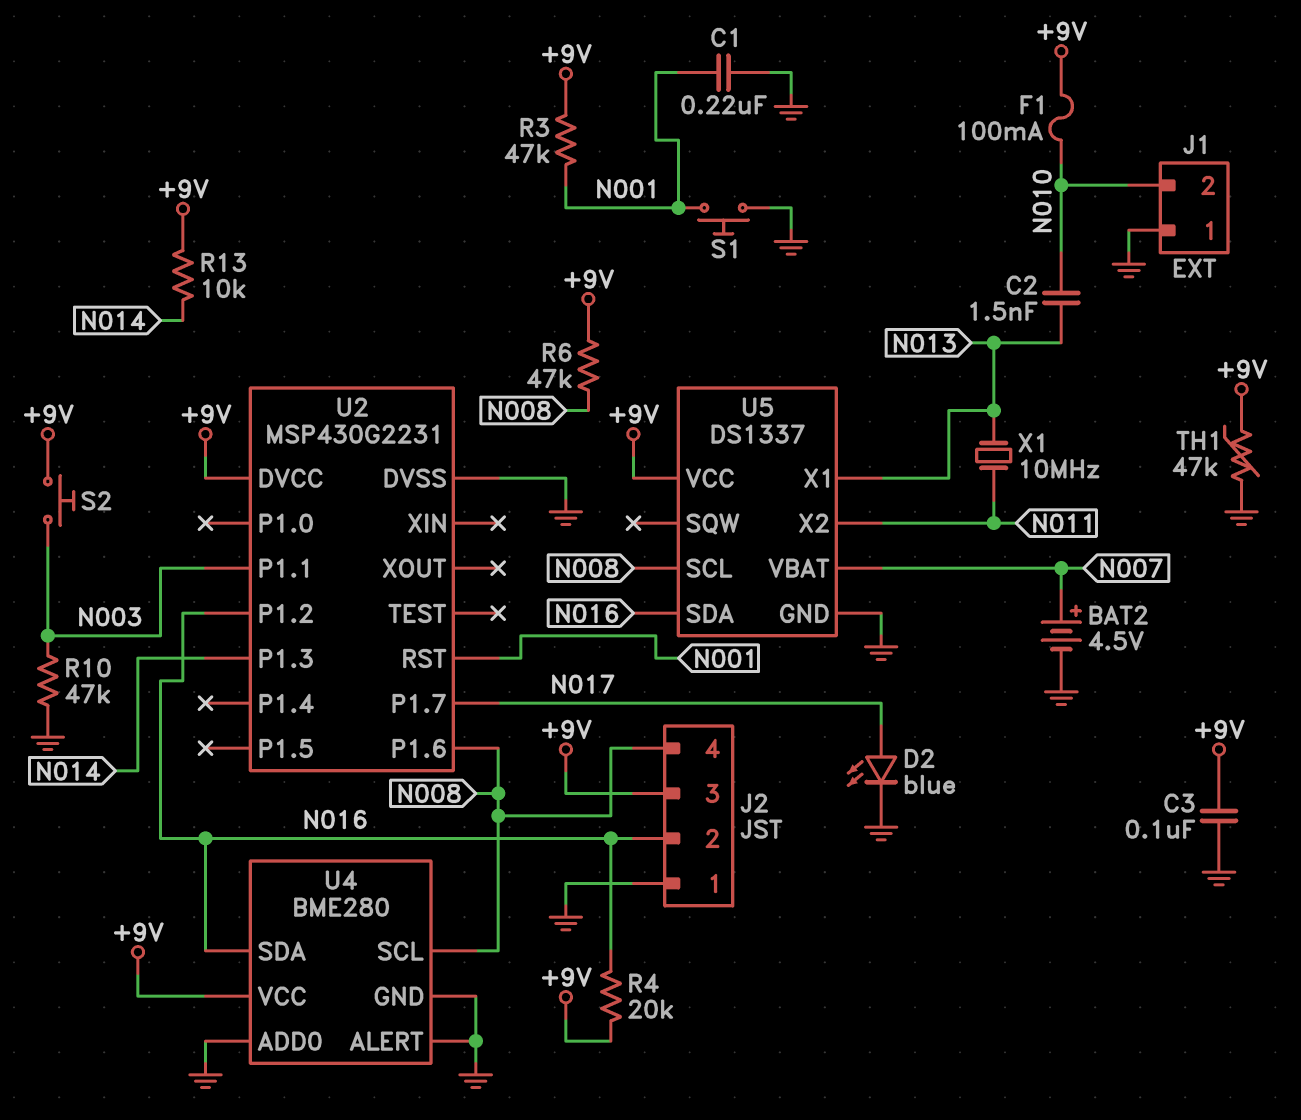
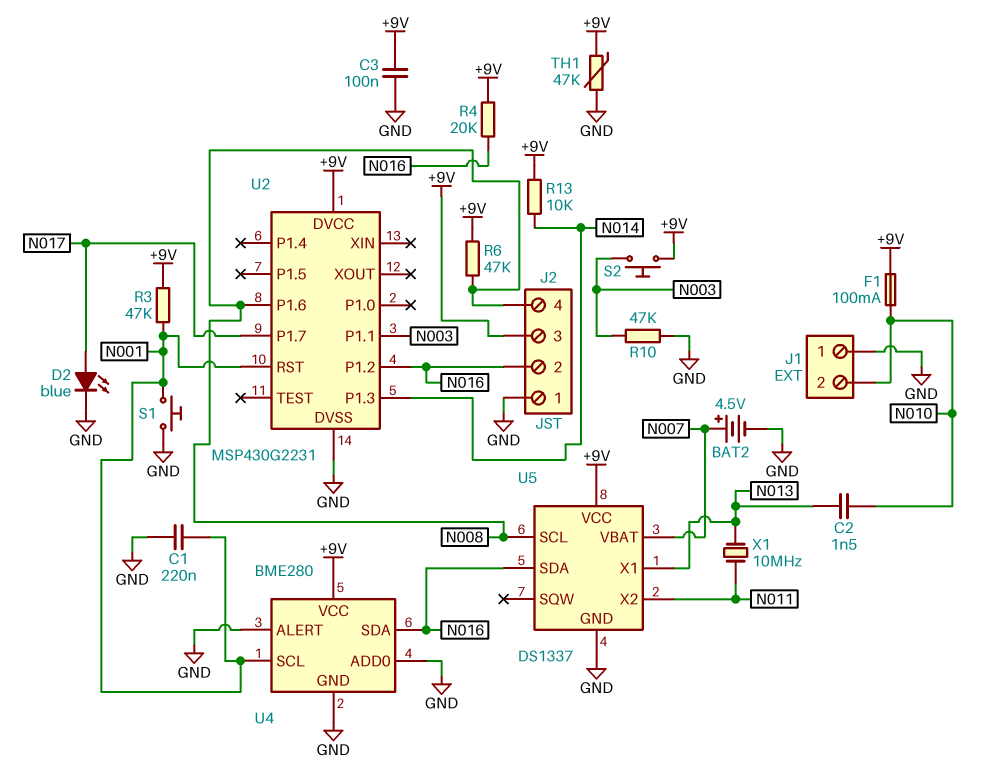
U4 pin SCL: N008 -> N001

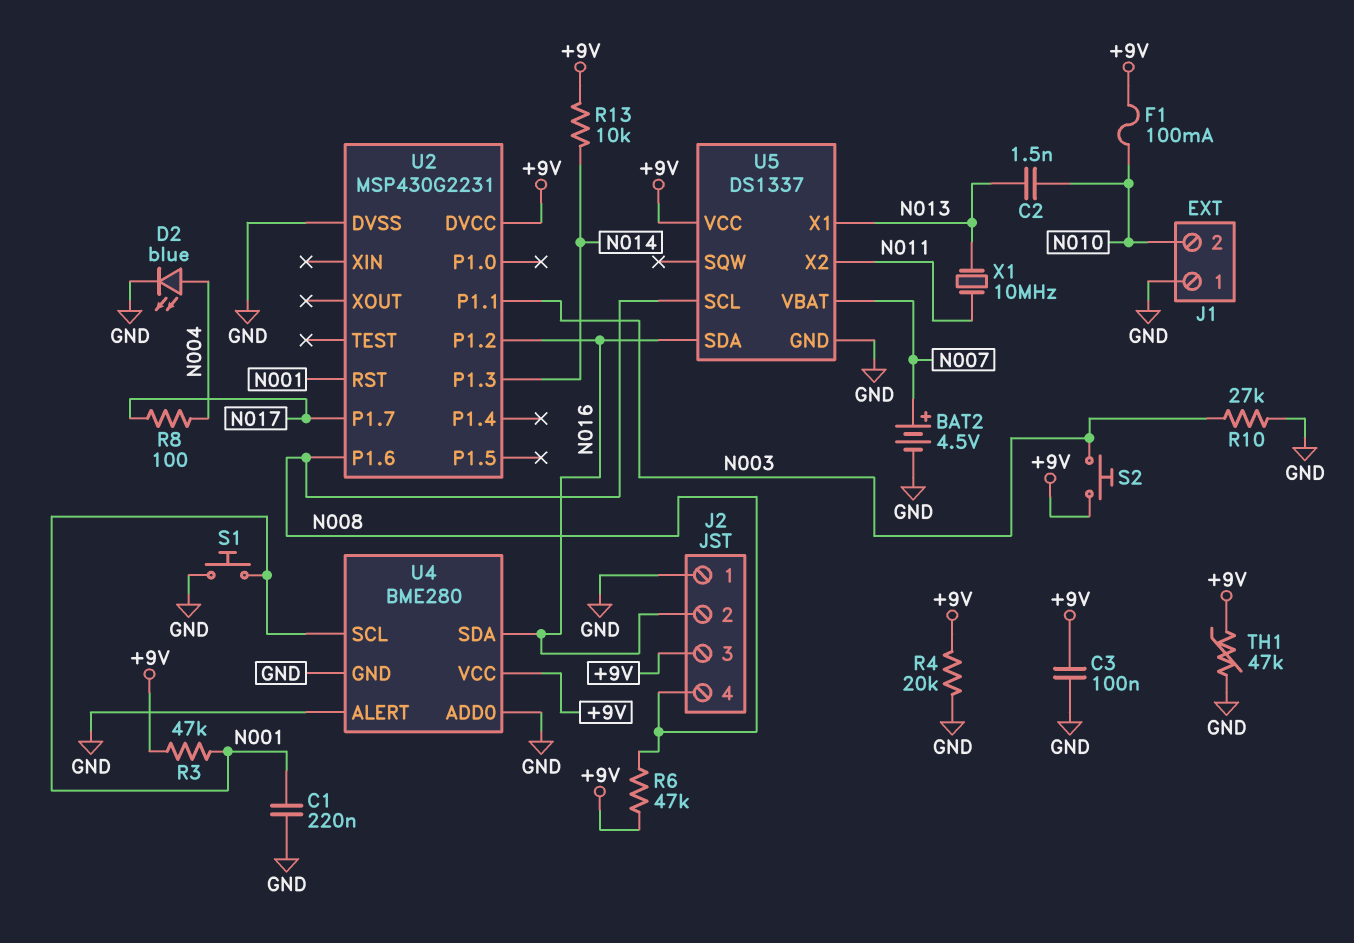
D2: LED blue (A N017, K GND) -> LED blue (A N004, K GND)
R4: 20k (+9V, N016) -> 20k (+9V, GND)
R8: none -> 100 (N004, N017)
R10: 47k (GND, N003) -> 27k (GND, N003)

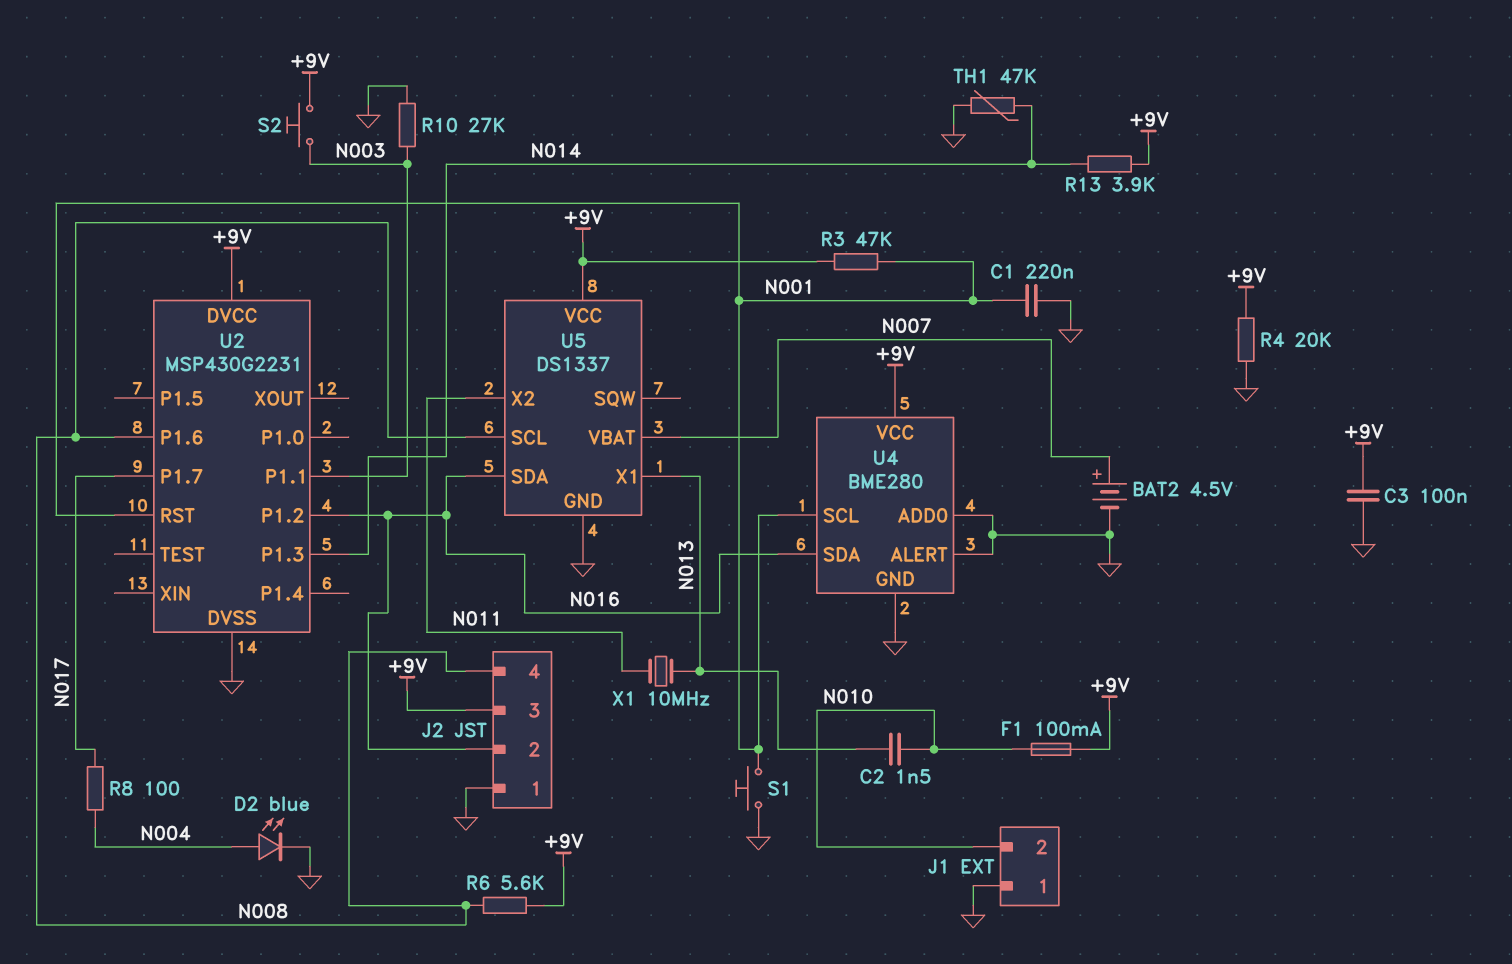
R6: 47k (+9V, N008) -> 5.6k (+9V, N008)
R13: 10k (+9V, N014) -> 3.9k (+9V, N014)
TH1: 47k (+9V, GND) -> 47k (GND, N014)

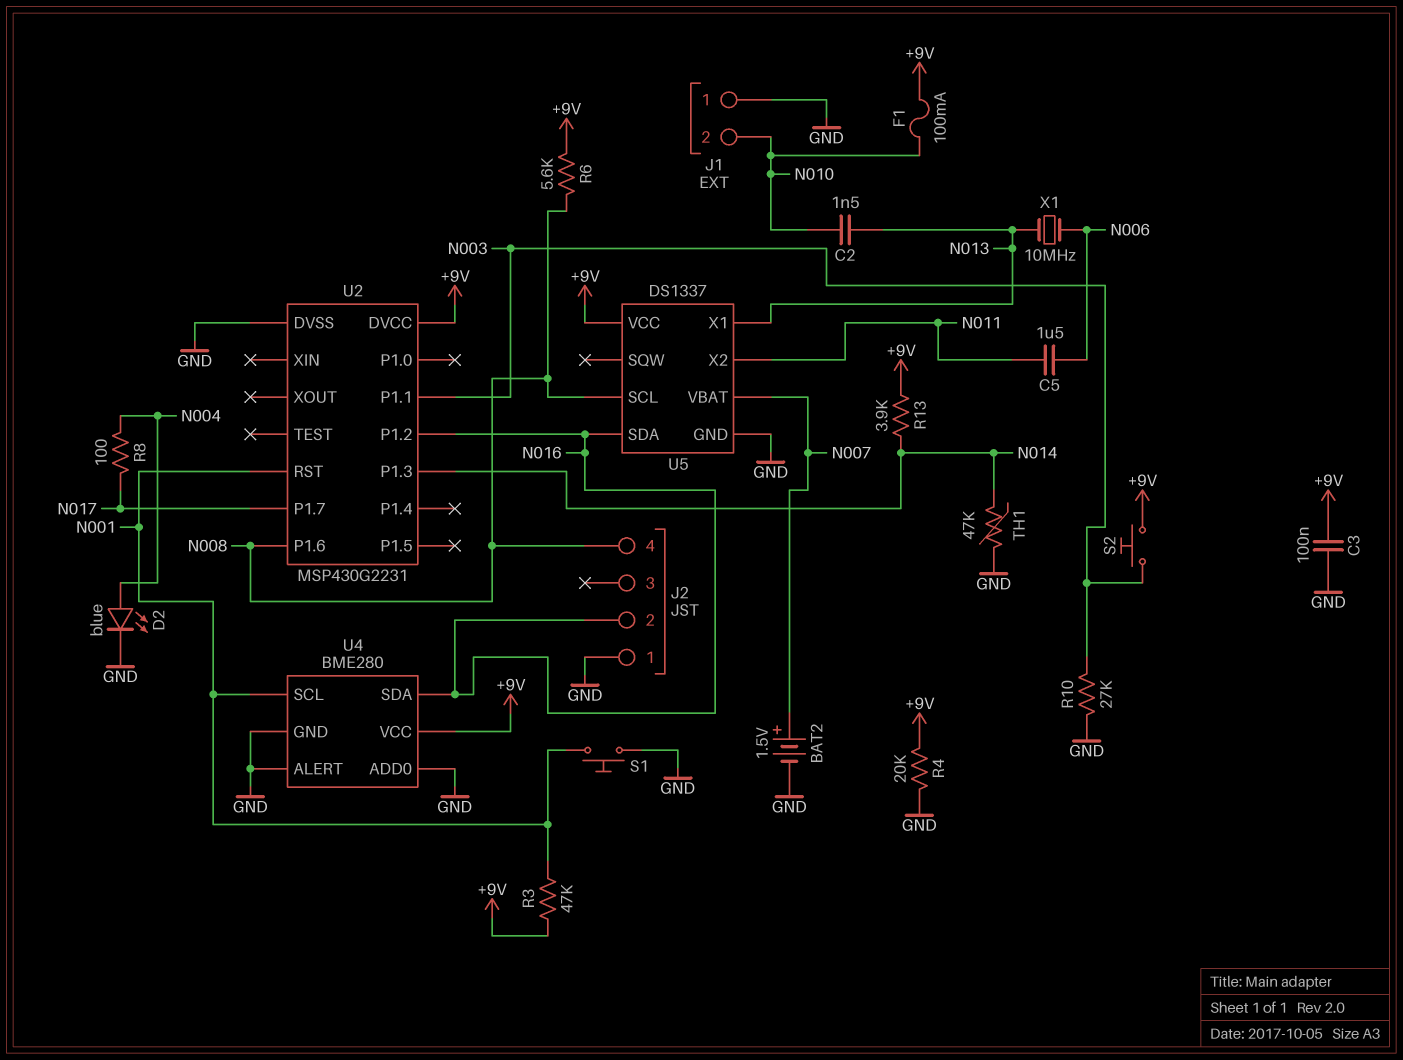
BAT2: 4.5V (plus N007, minus GND) -> 1.5V (plus N007, minus GND)
C1: 220nF (GND, N001) -> none
C5: none -> 1.5uF (N006, N011)
J2 pin 3: +9V -> none
X1: 10MHz (N011, N013) -> 10MHz (N006, N013)

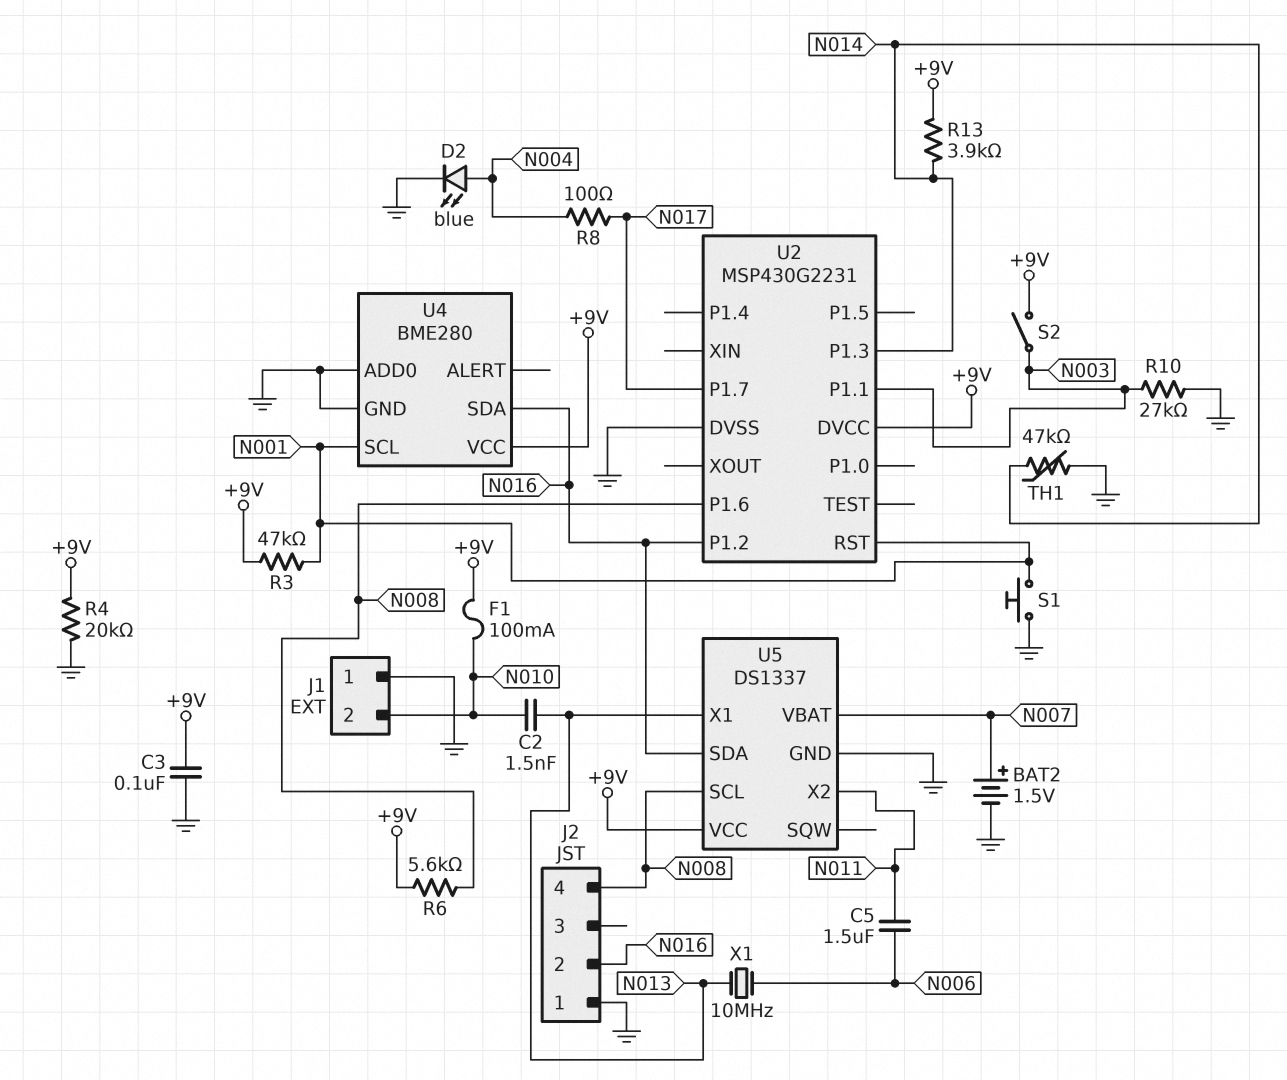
S2: button (+9V, N003) -> switch (+9V, N003)
U4 pin ALERT: GND -> none

